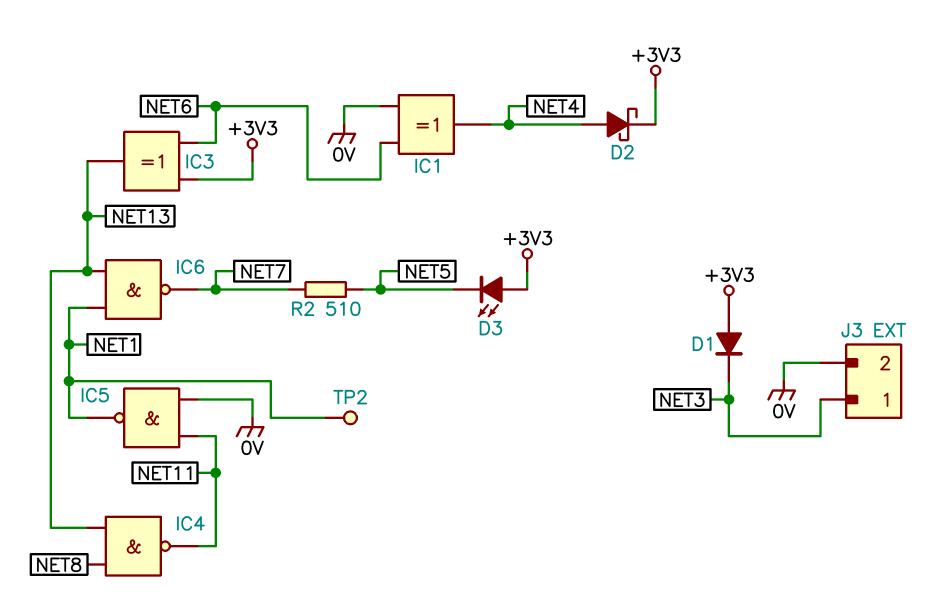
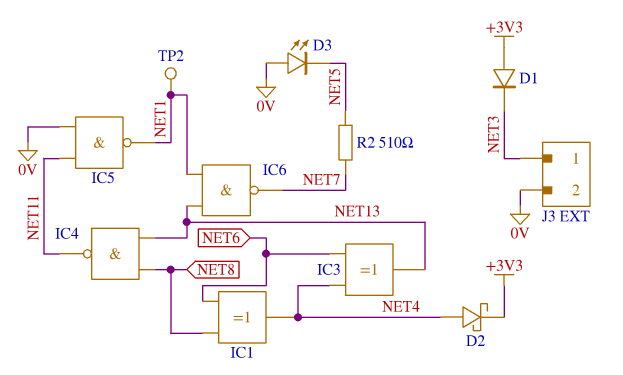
D3: LED (A +3V3, K NET5) -> LED (A 0V, K NET5)
IC1: XOR (in 0V, in NET6, out NET4) -> XOR (in NET6, in NET8, out NET4)
IC3: XOR (in +3V3, in NET6, out NET13) -> XOR (in NET4, in NET6, out NET13)

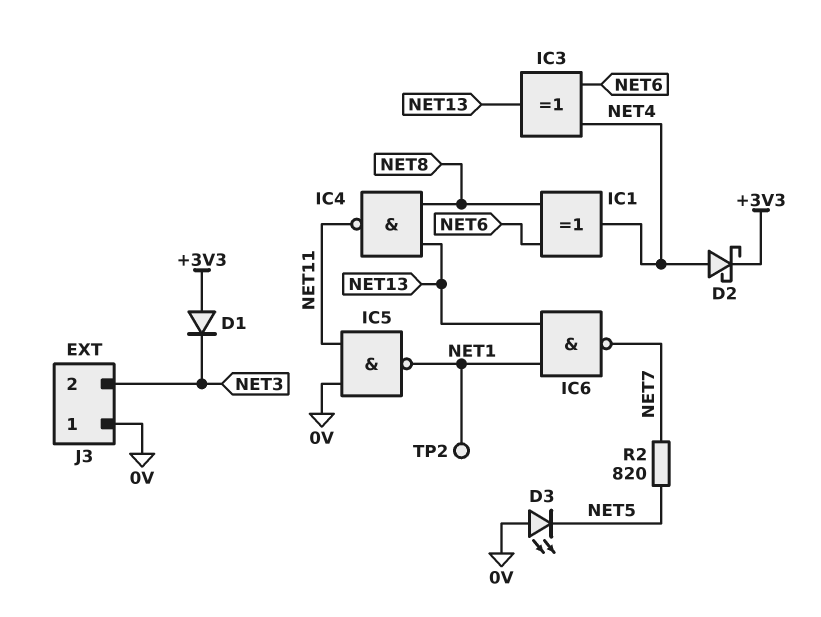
J3 pin 1: NET3 -> 0V
J3 pin 2: 0V -> NET3
R2: 510 (NET5, NET7) -> 820 (NET5, NET7)

